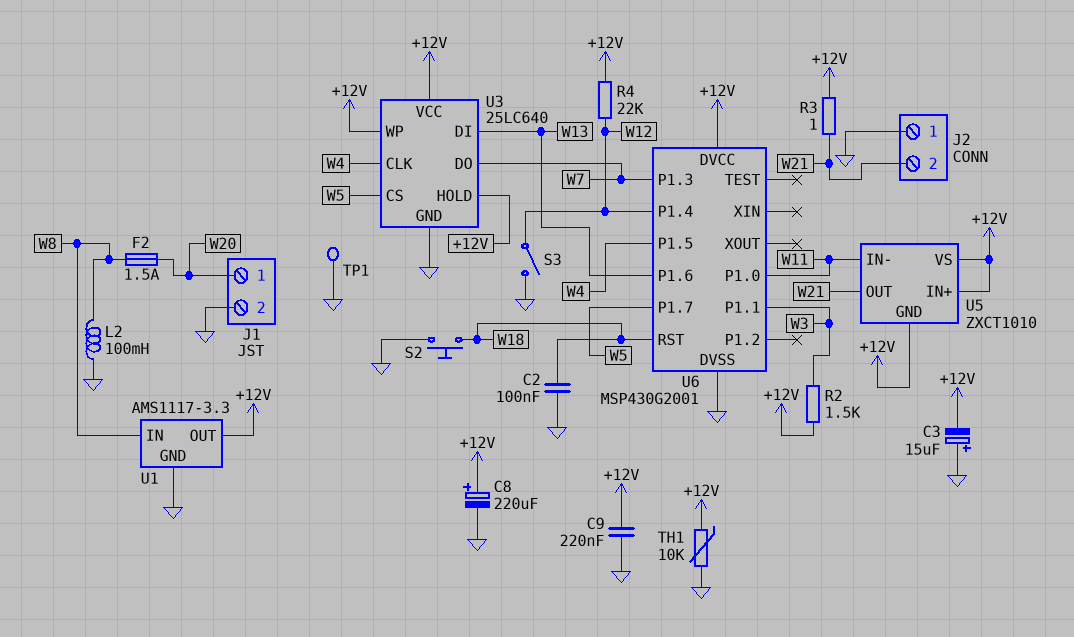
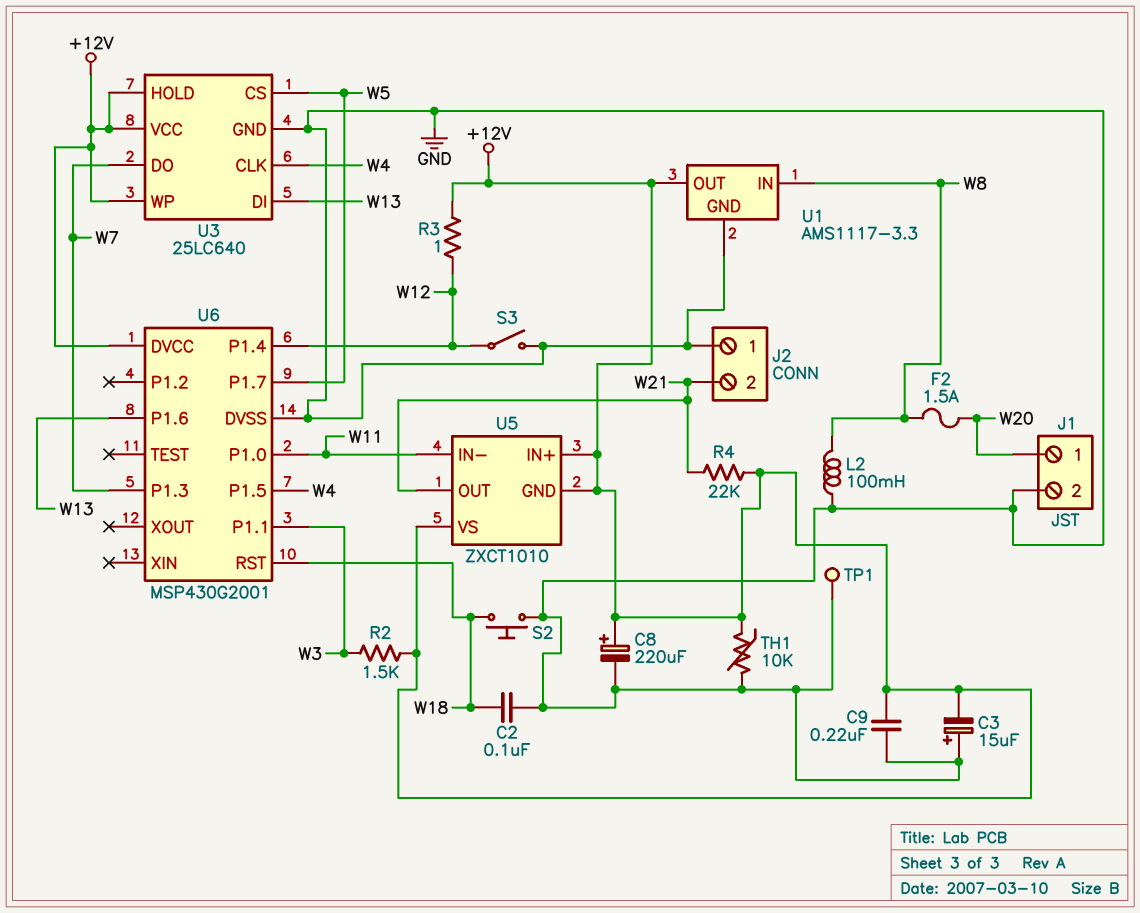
R3: 1 (+12V, W21) -> 1 (+12V, W12)
R4: 22k (+12V, W12) -> 22k (+12V, W21)

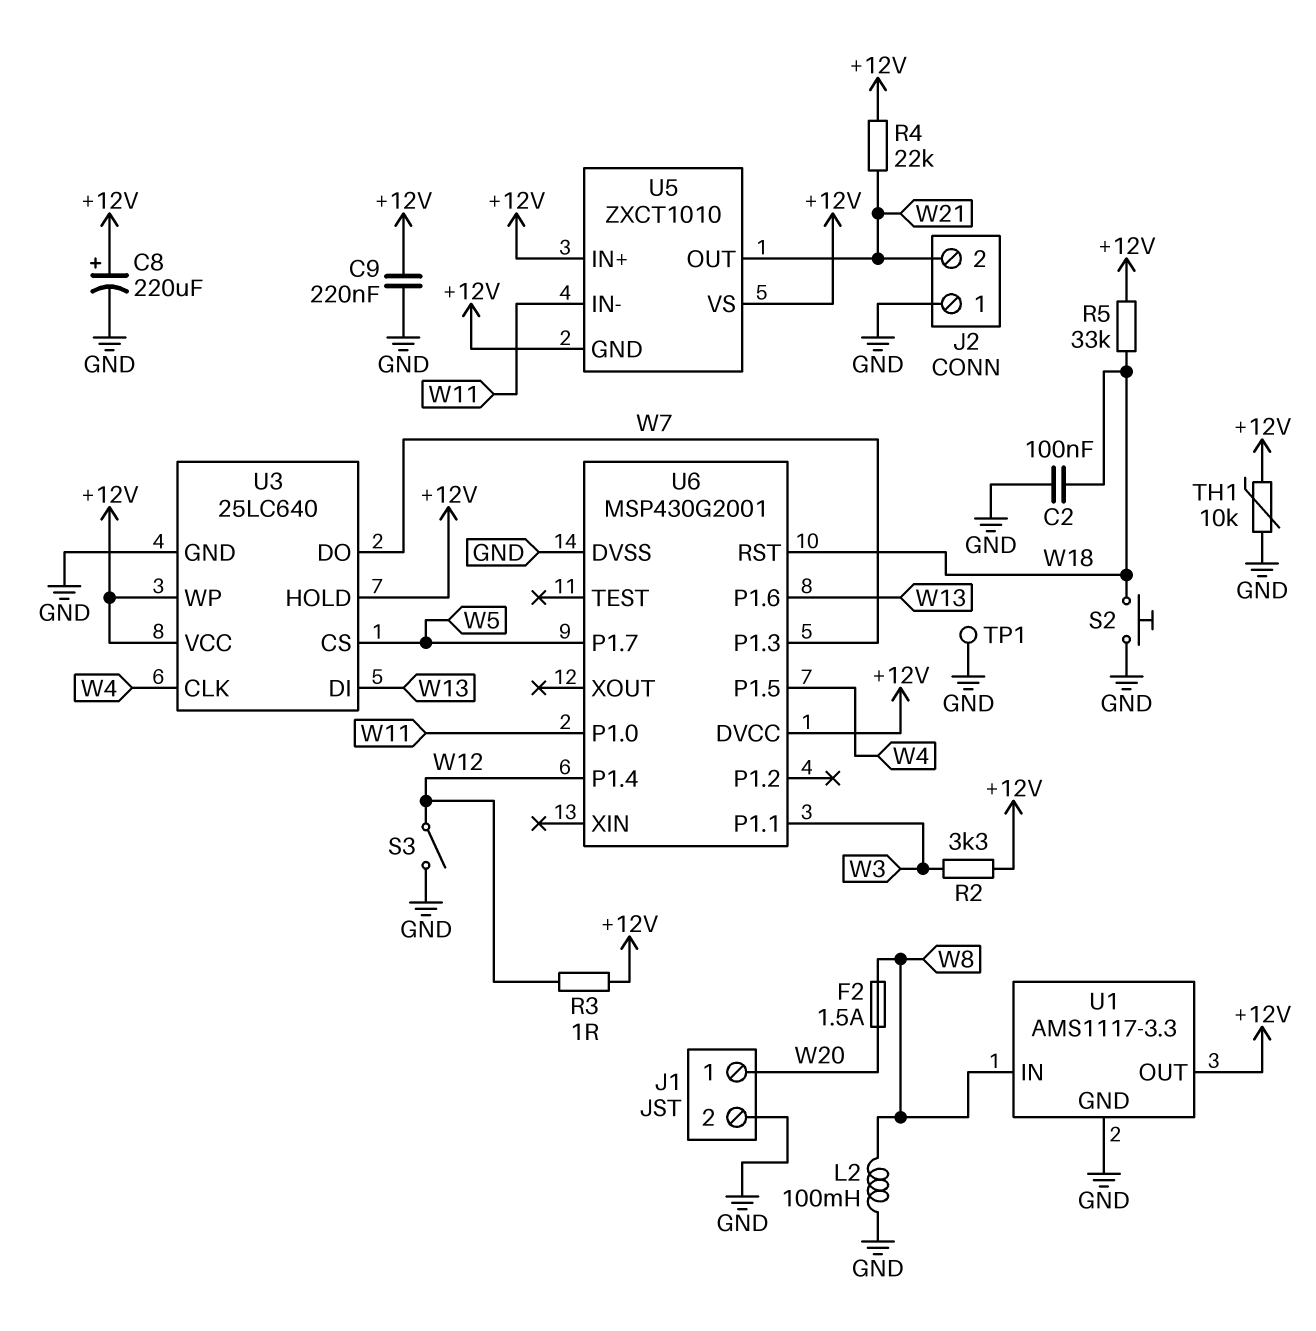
C3: 15uF (plus GND, minus +12V) -> none
R2: 1.5k (+12V, W3) -> 3.3k (+12V, W3)
R5: none -> 33k (+12V, W18)

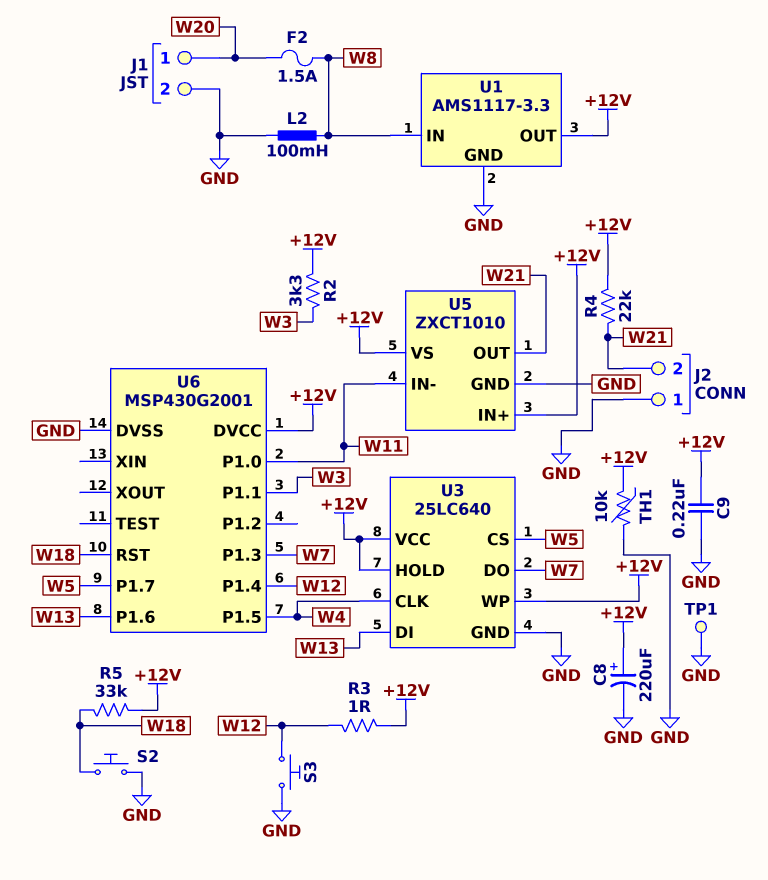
C2: 100nF (GND, W18) -> none
S3: switch (GND, W12) -> button (GND, W12)
U5 pin GND: +12V -> GND

